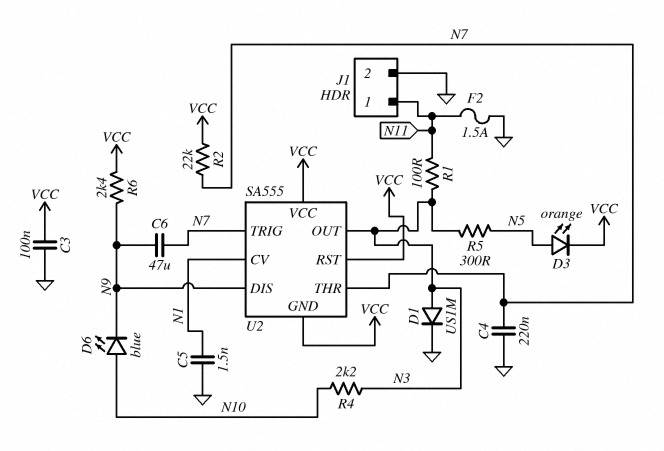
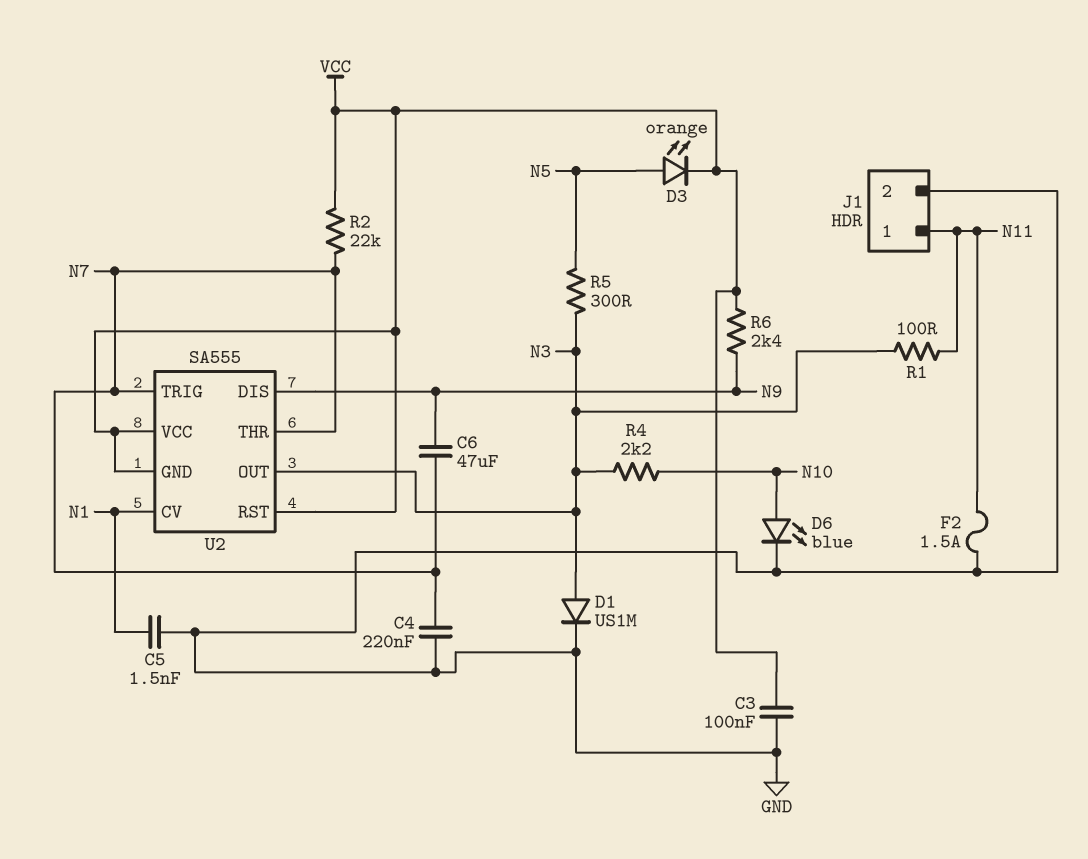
D6: LED blue (A N10, K N9) -> LED blue (A N10, K GND)

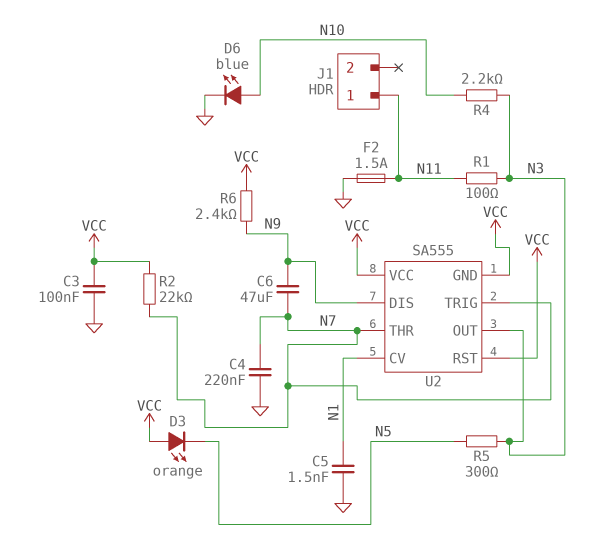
D1: diode US1M (A N3, K GND) -> none
D3: LED orange (A N5, K VCC) -> LED orange (A VCC, K N5)
J1 pin 2: GND -> none

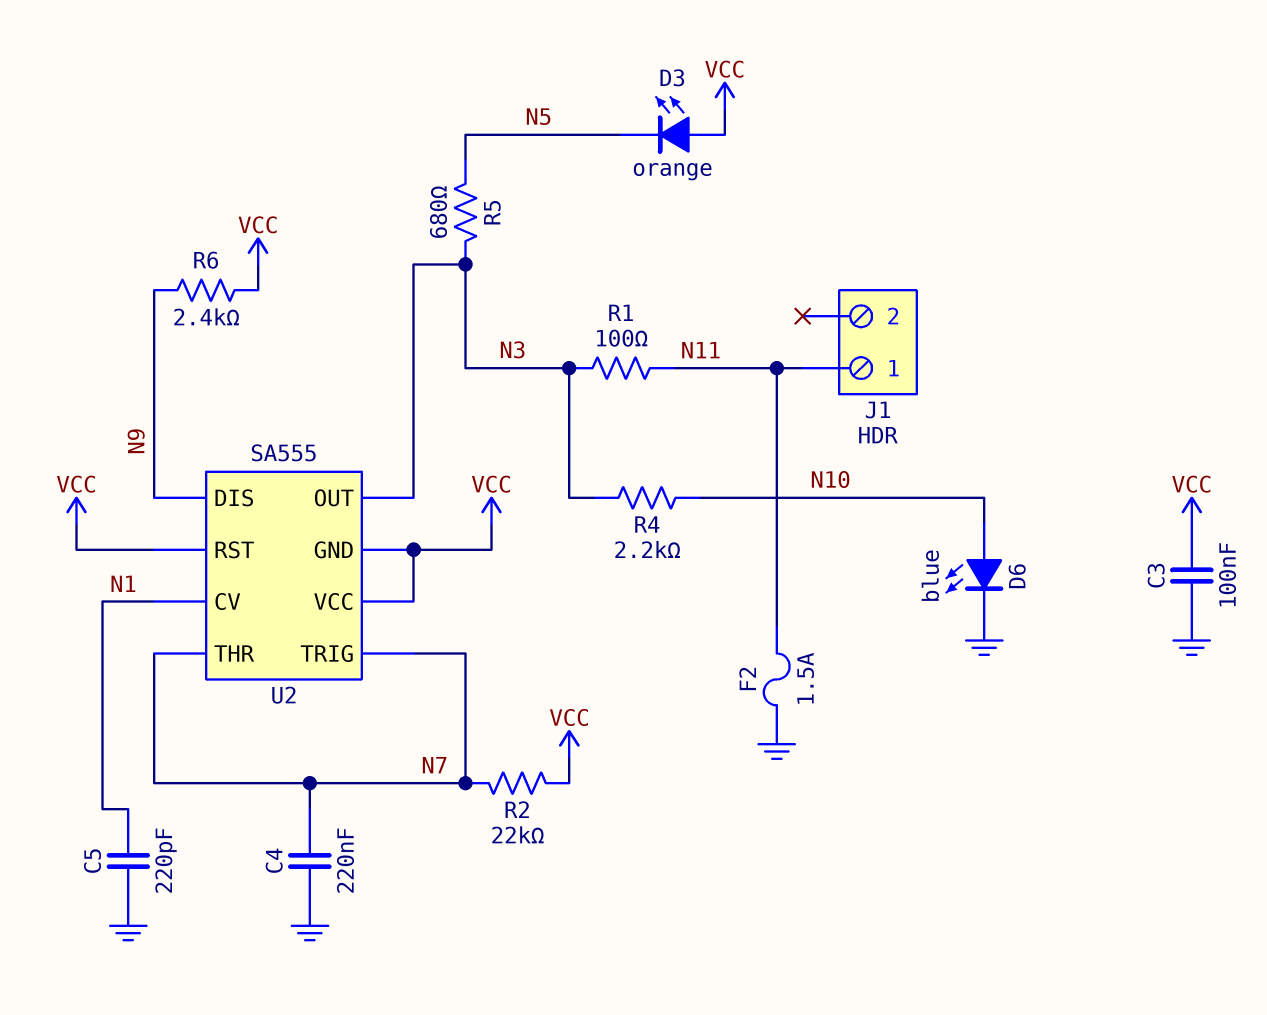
C5: 1.5nF (GND, N1) -> 220pF (GND, N1)
C6: 47uF (N7, N9) -> none
R5: 300 (N3, N5) -> 680 (N3, N5)

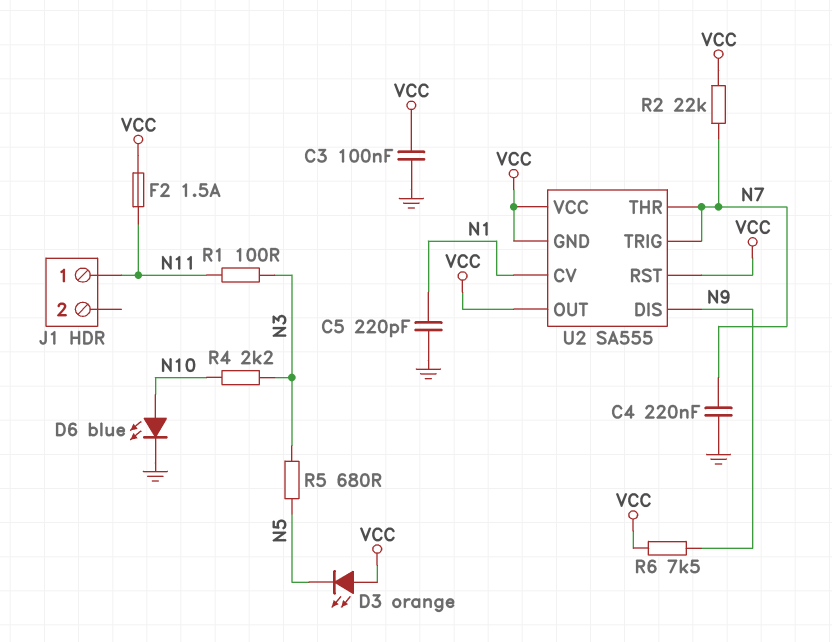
F2: 1.5A (GND, N11) -> 1.5A (N11, VCC)
R6: 2.4k (N9, VCC) -> 7.5k (N9, VCC)
U2 pin OUT: N3 -> VCC

